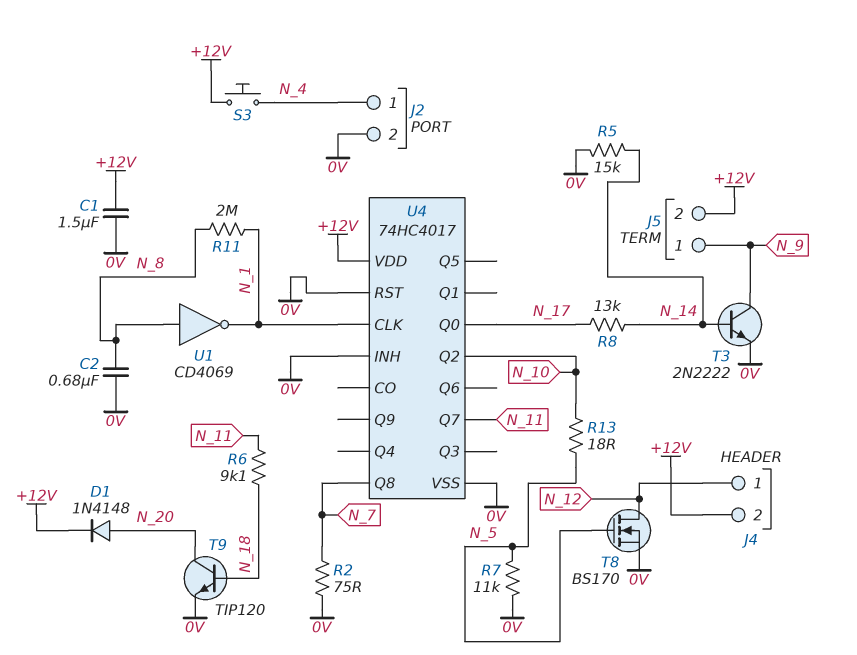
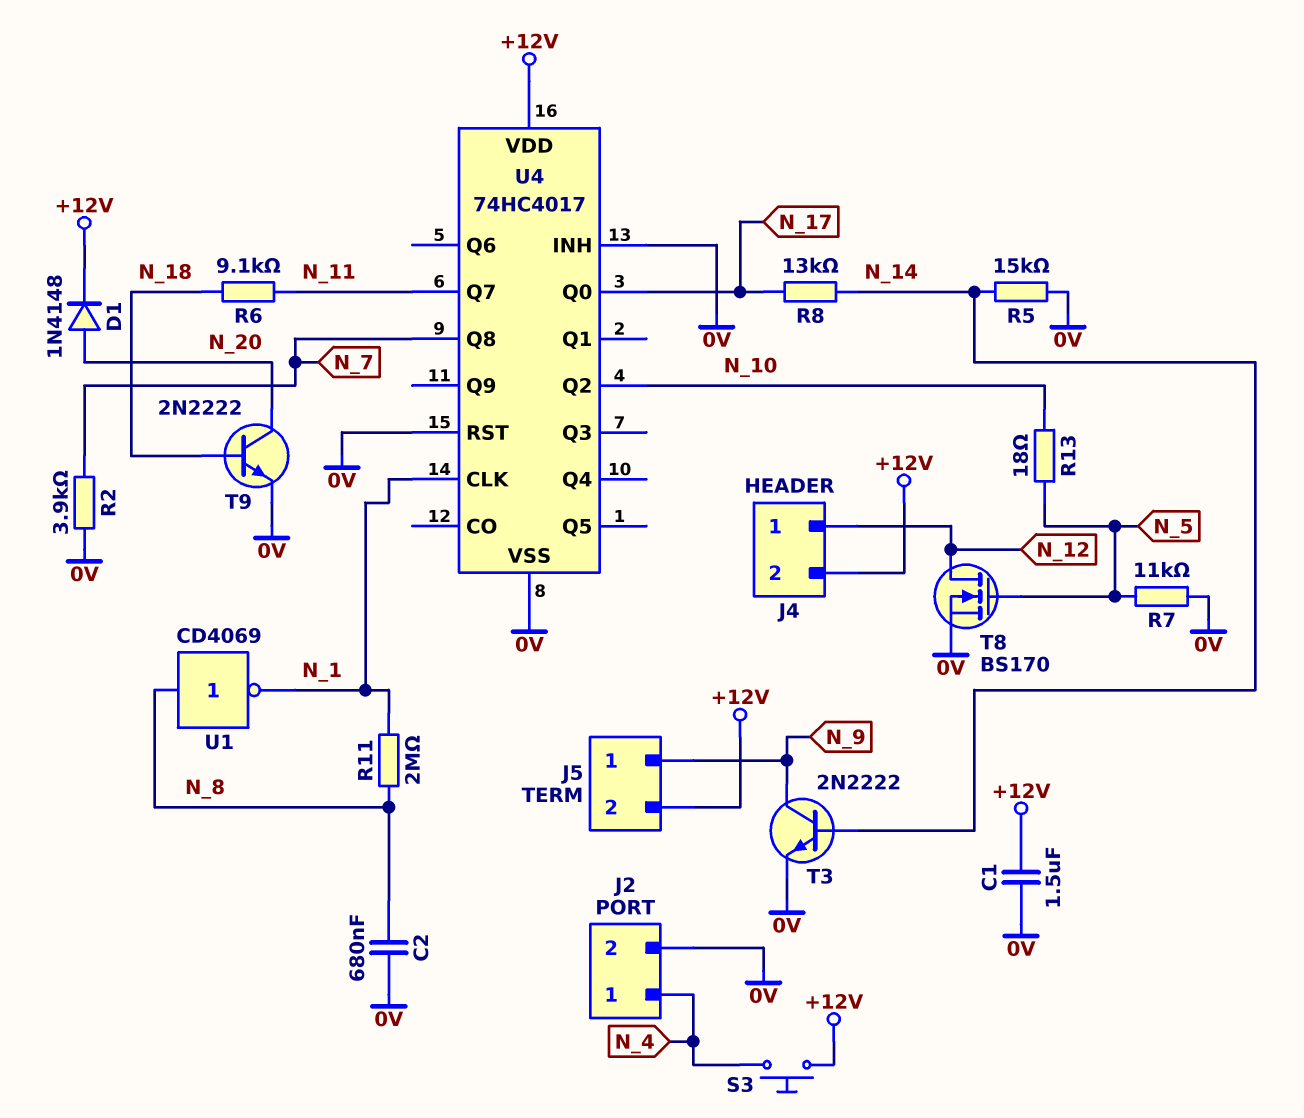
R2: 75 (0V, N_7) -> 3.9k (0V, N_7)
T9: NPN TIP120 (B N_18, C N_20, E 0V) -> NPN 2N2222 (B N_18, C N_20, E 0V)

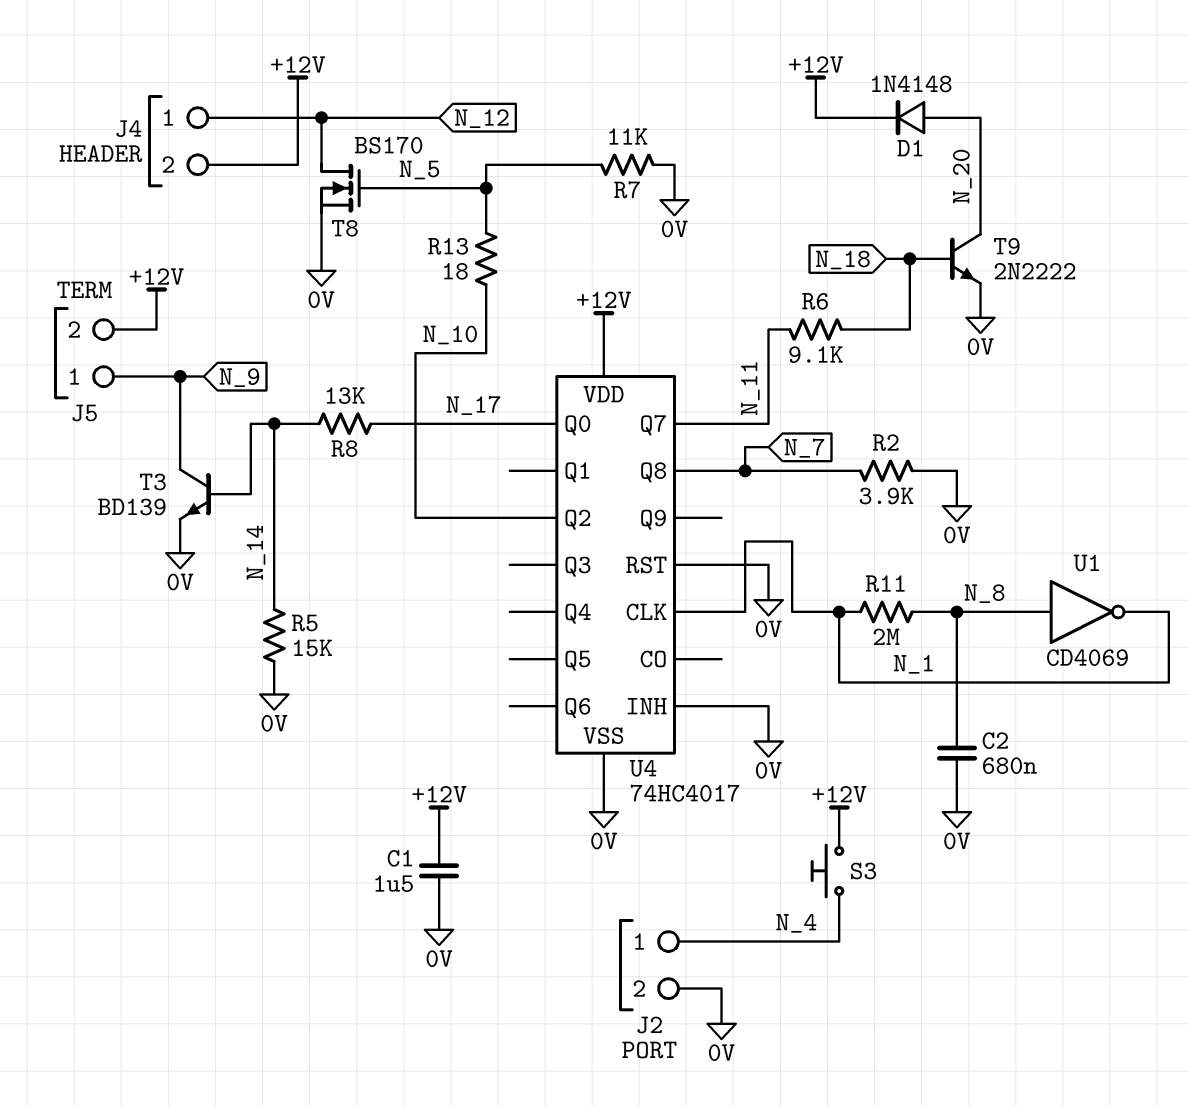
T3: NPN 2N2222 (B N_14, C N_9, E 0V) -> NPN BD139 (B N_14, C N_9, E 0V)

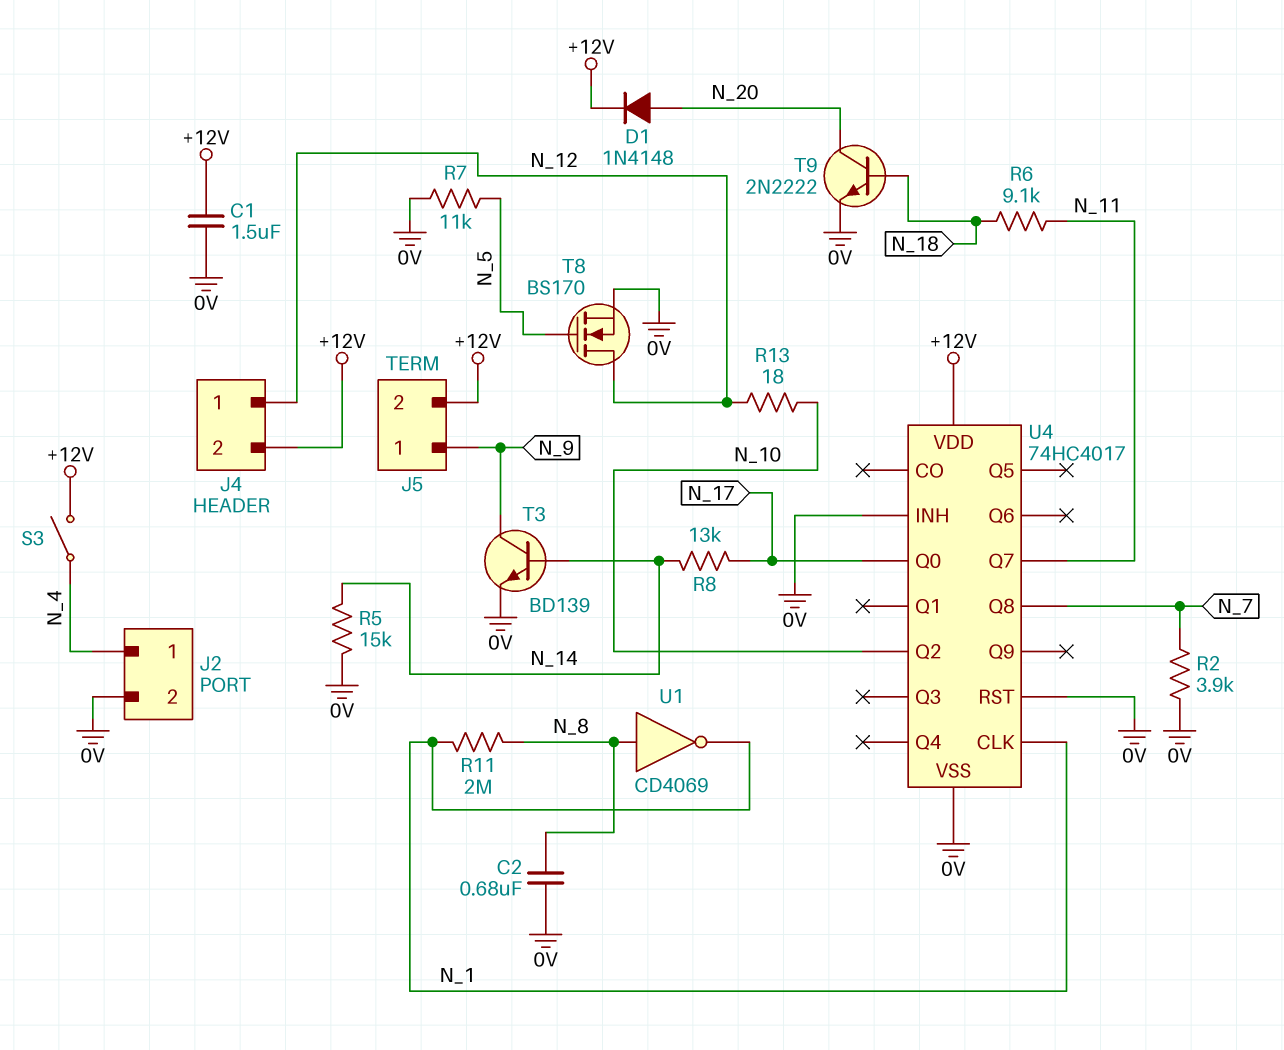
R13: 18 (N_5, N_10) -> 18 (N_10, N_12)
S3: button (+12V, N_4) -> switch (+12V, N_4)

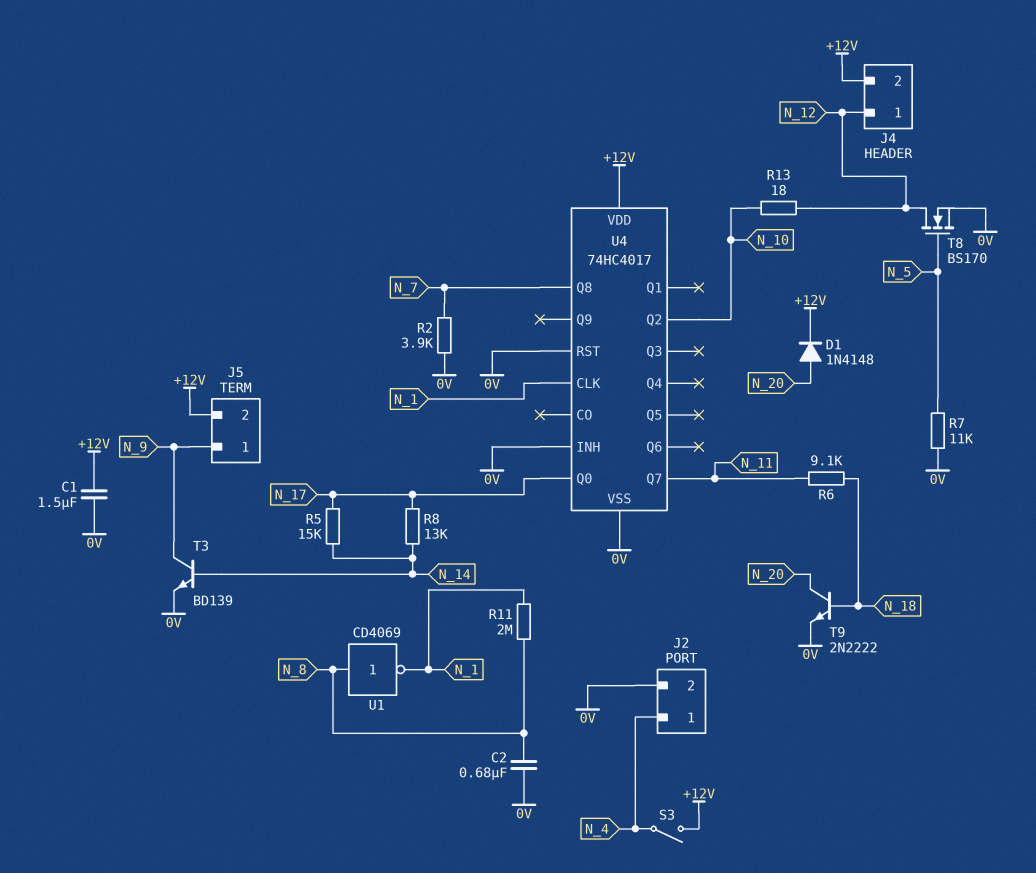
R5: 15k (0V, N_14) -> 15k (N_14, N_17)

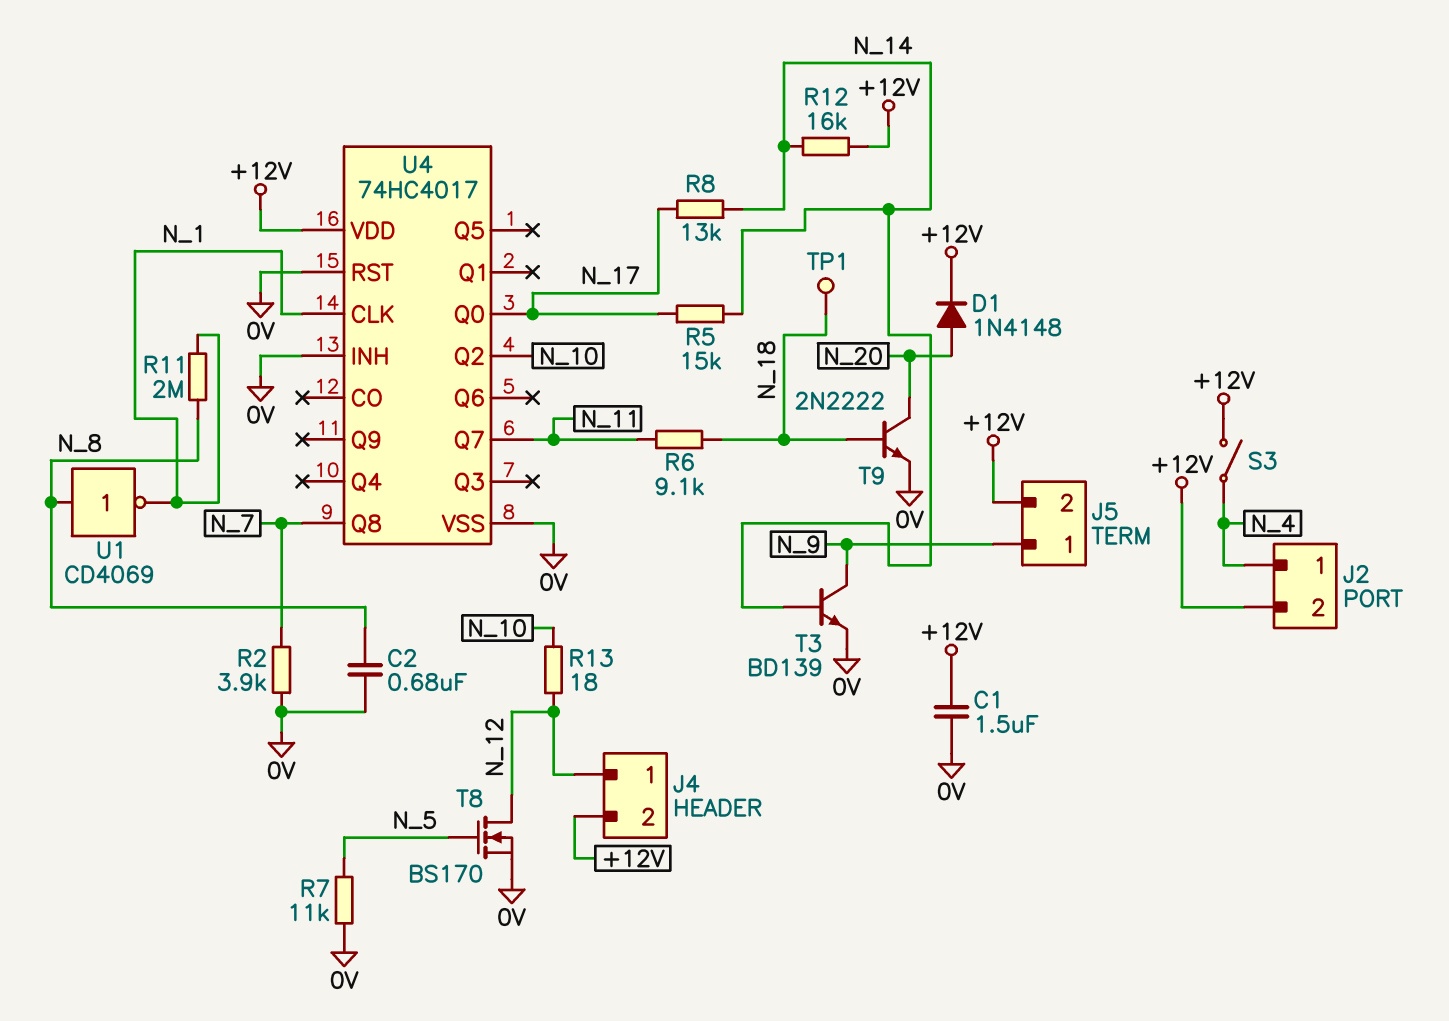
J2 pin 2: 0V -> +12V
R12: none -> 16k (+12V, N_14)
TP1: none -> test point (N_18)

